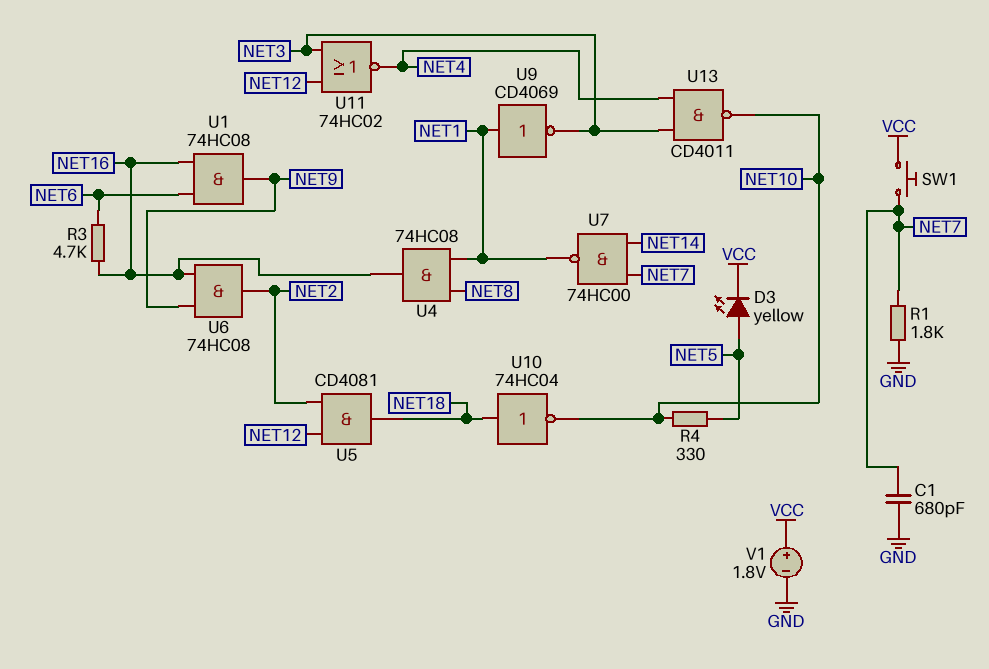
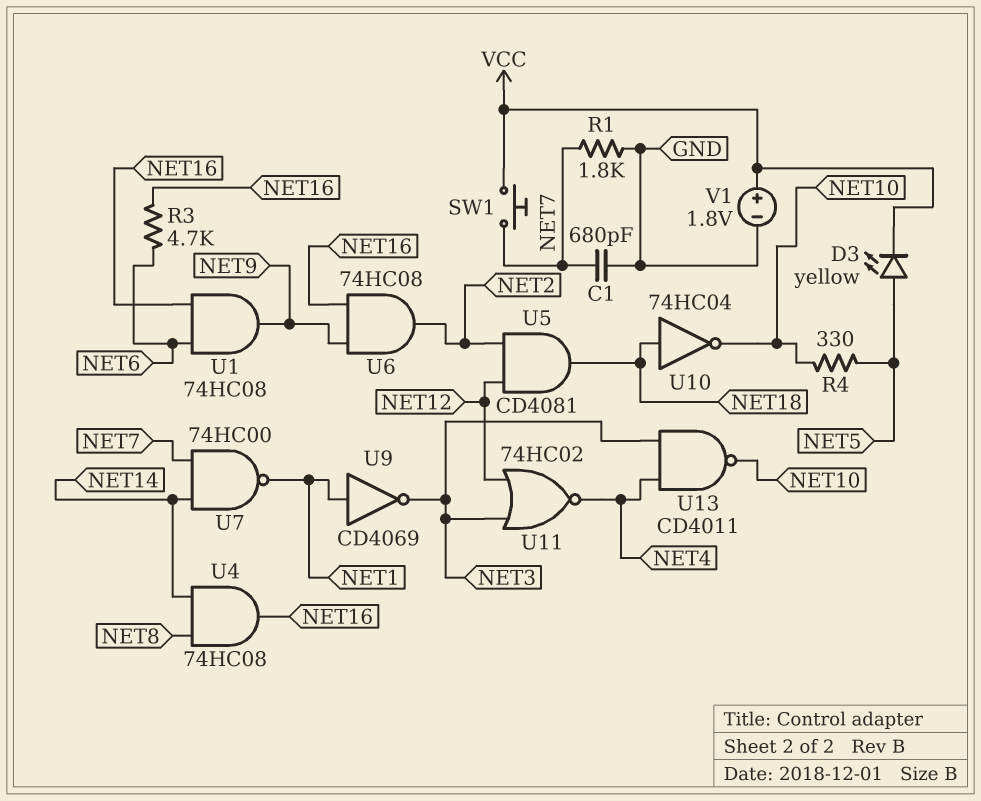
U4: AND 74HC08 (in NET1, in NET8, out NET16) -> AND 74HC08 (in NET8, in NET14, out NET16)

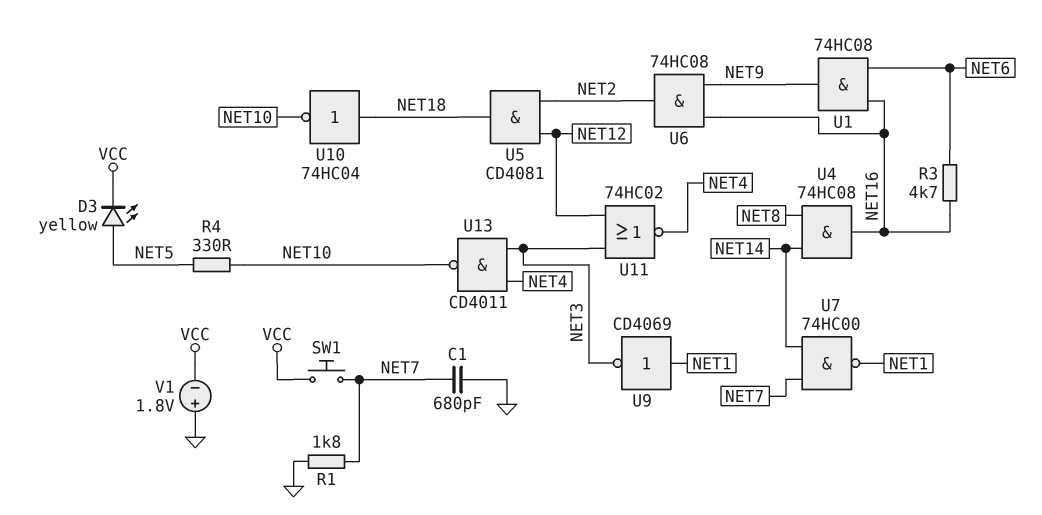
V1: 1.8V (plus VCC, minus GND) -> 1.8V (plus GND, minus VCC)

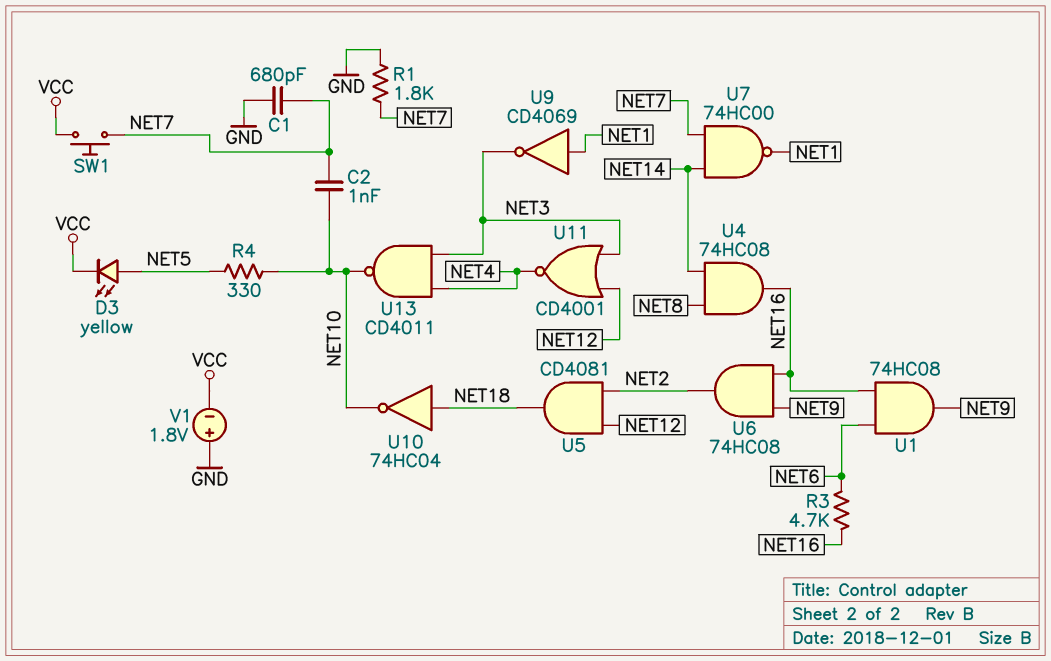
C2: none -> 1nF (NET7, NET10)
U11: NOR 74HC02 (in NET3, in NET12, out NET4) -> NOR CD4001 (in NET3, in NET12, out NET4)

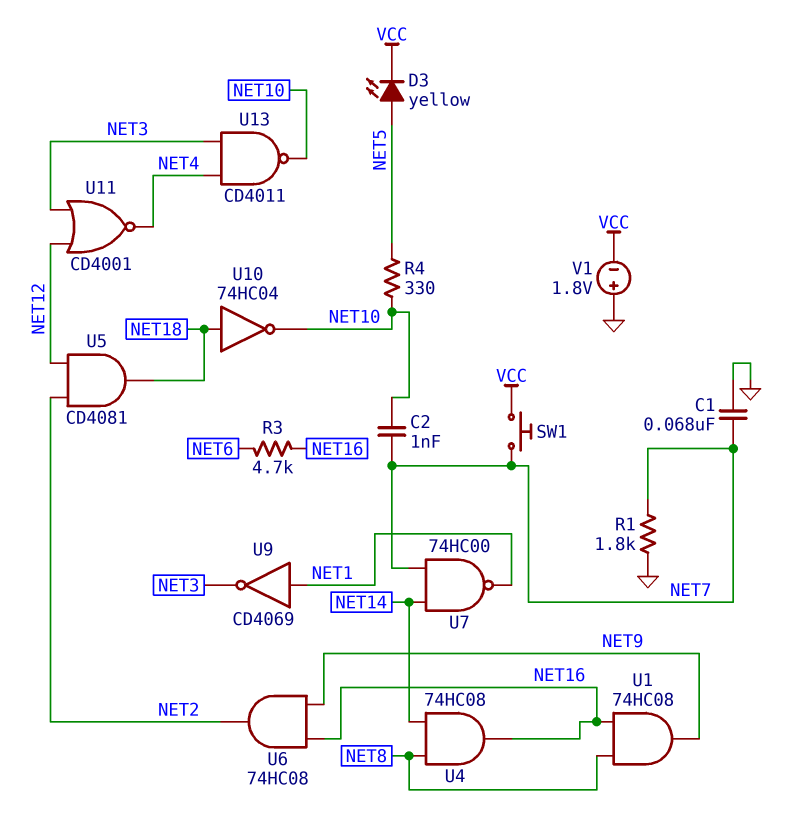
C1: 680pF (GND, NET7) -> 68nF (GND, NET7)
U1: AND 74HC08 (in NET6, in NET16, out NET9) -> AND 74HC08 (in NET8, in NET16, out NET9)

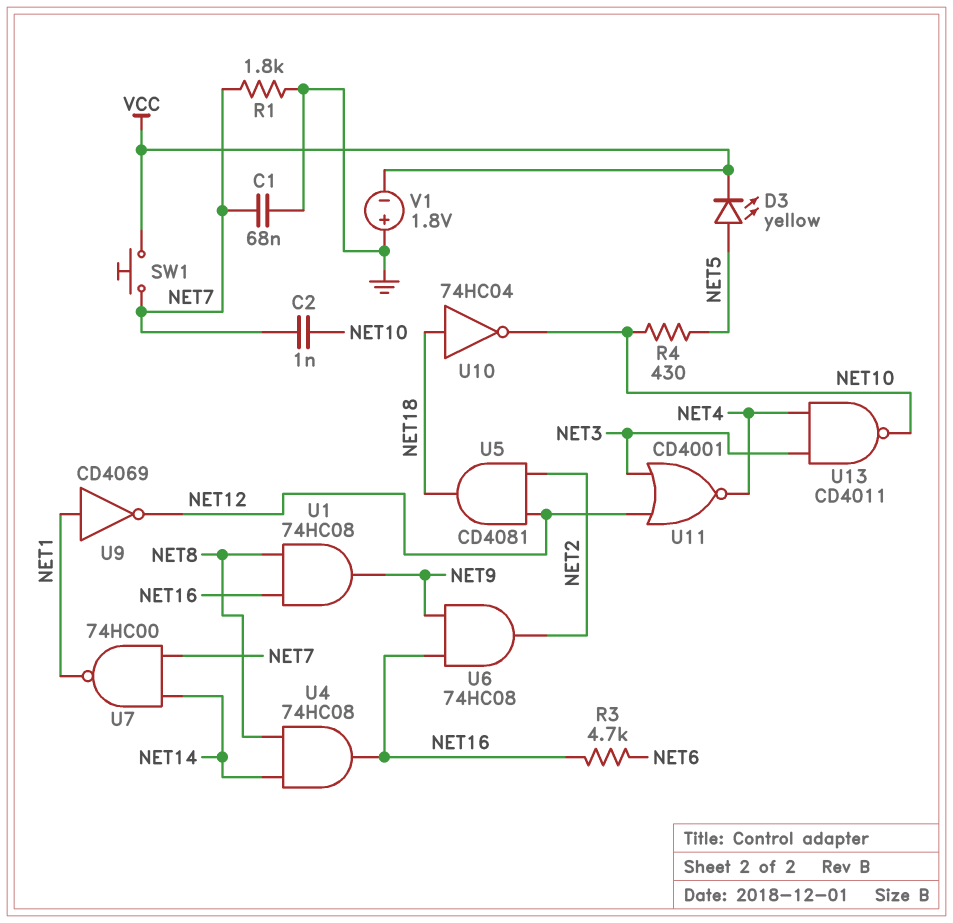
R4: 330 (NET5, NET10) -> 430 (NET5, NET10)
U9: NOT CD4069 (in NET1, out NET3) -> NOT CD4069 (in NET1, out NET12)

